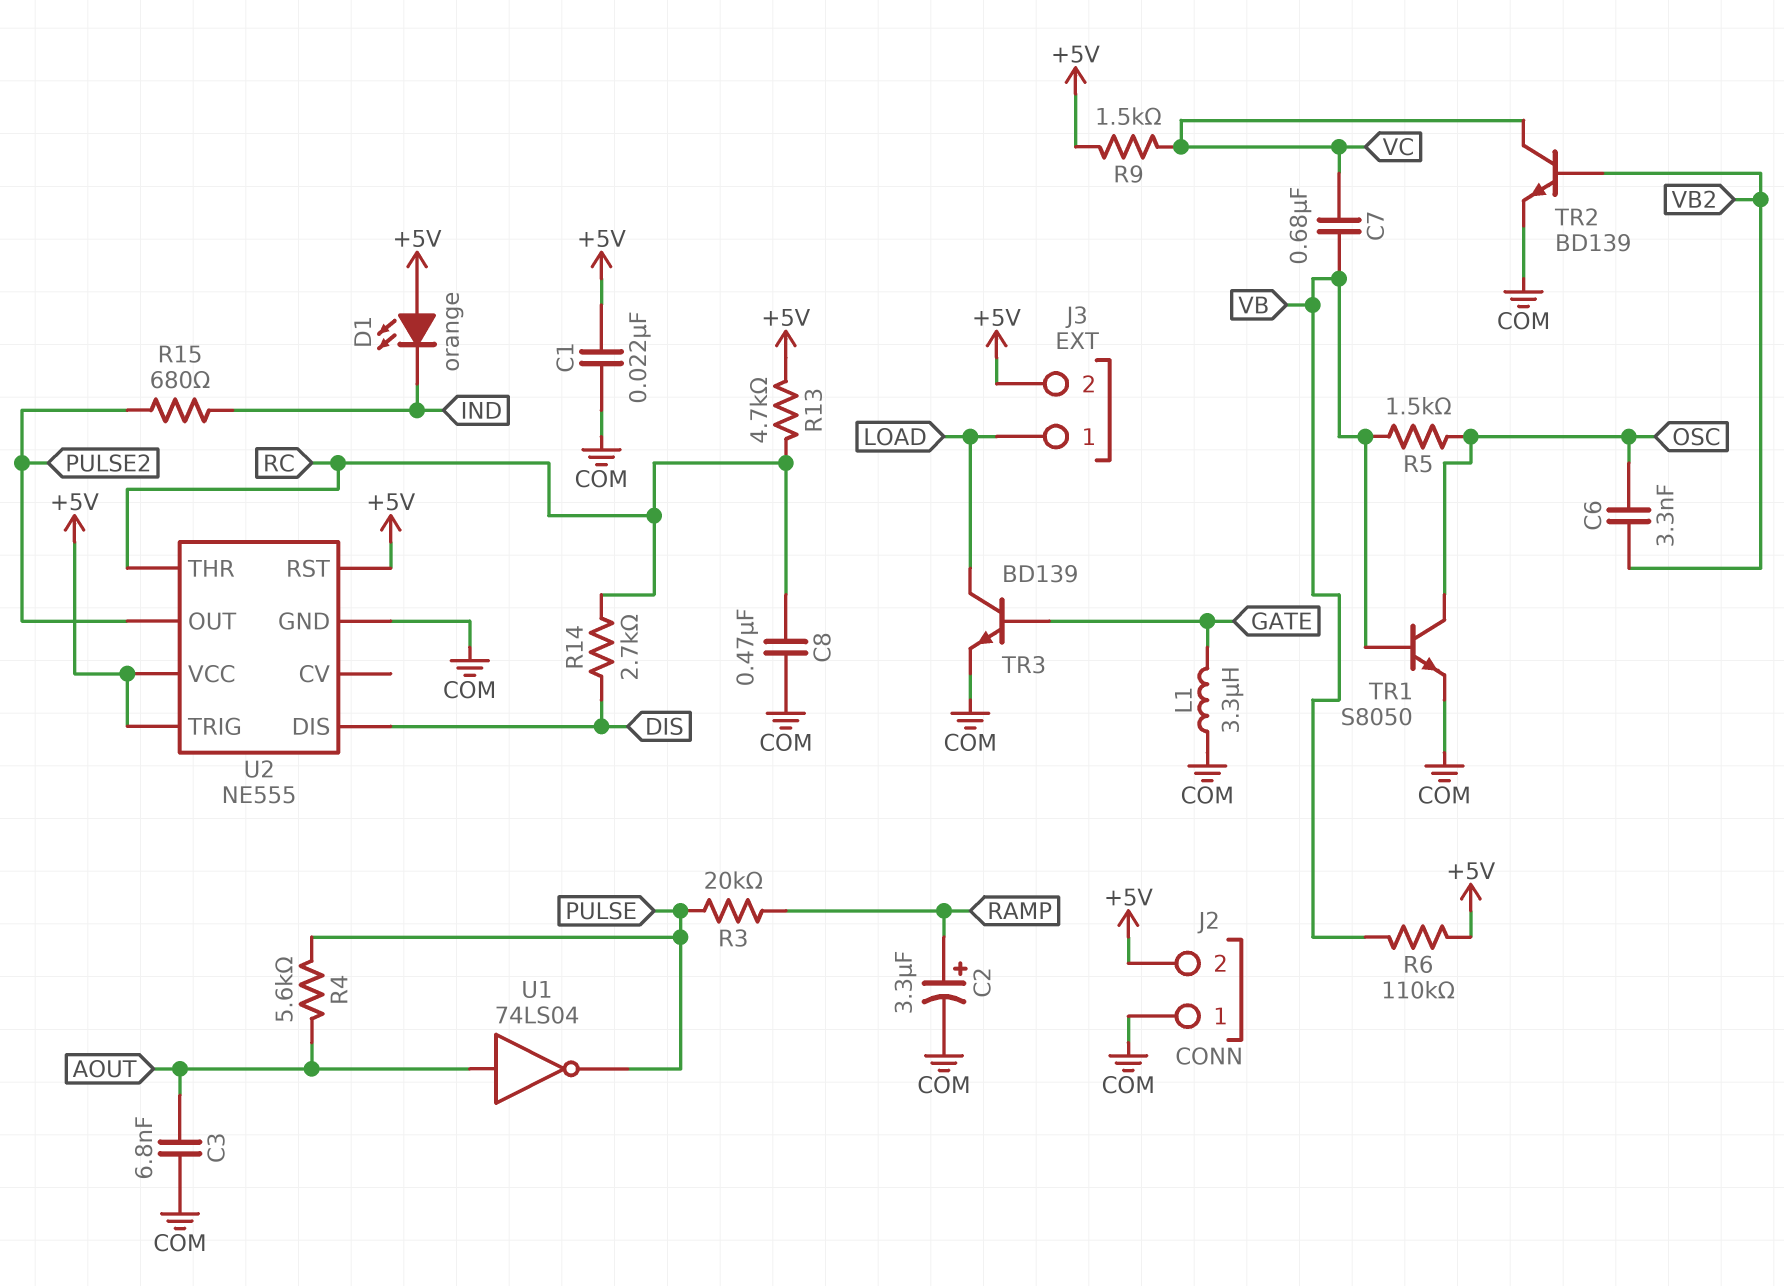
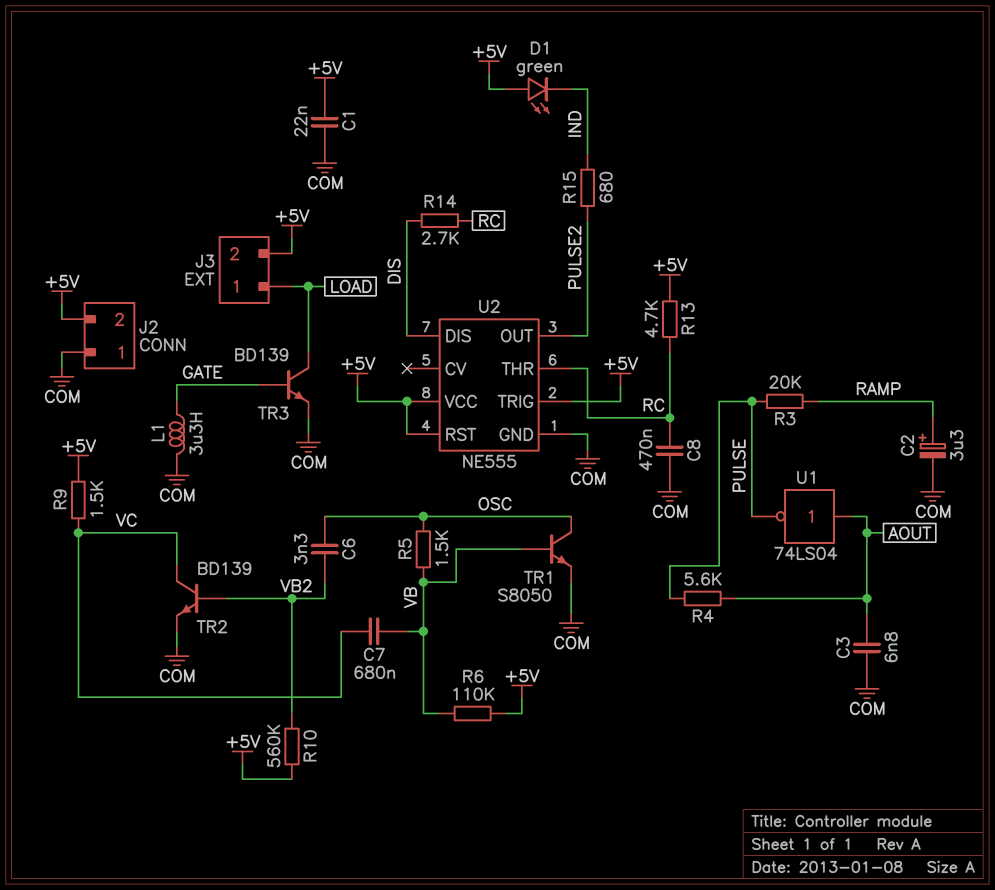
D1: LED orange (A +5V, K IND) -> LED green (A +5V, K IND)
R10: none -> 560k (+5V, VB2)

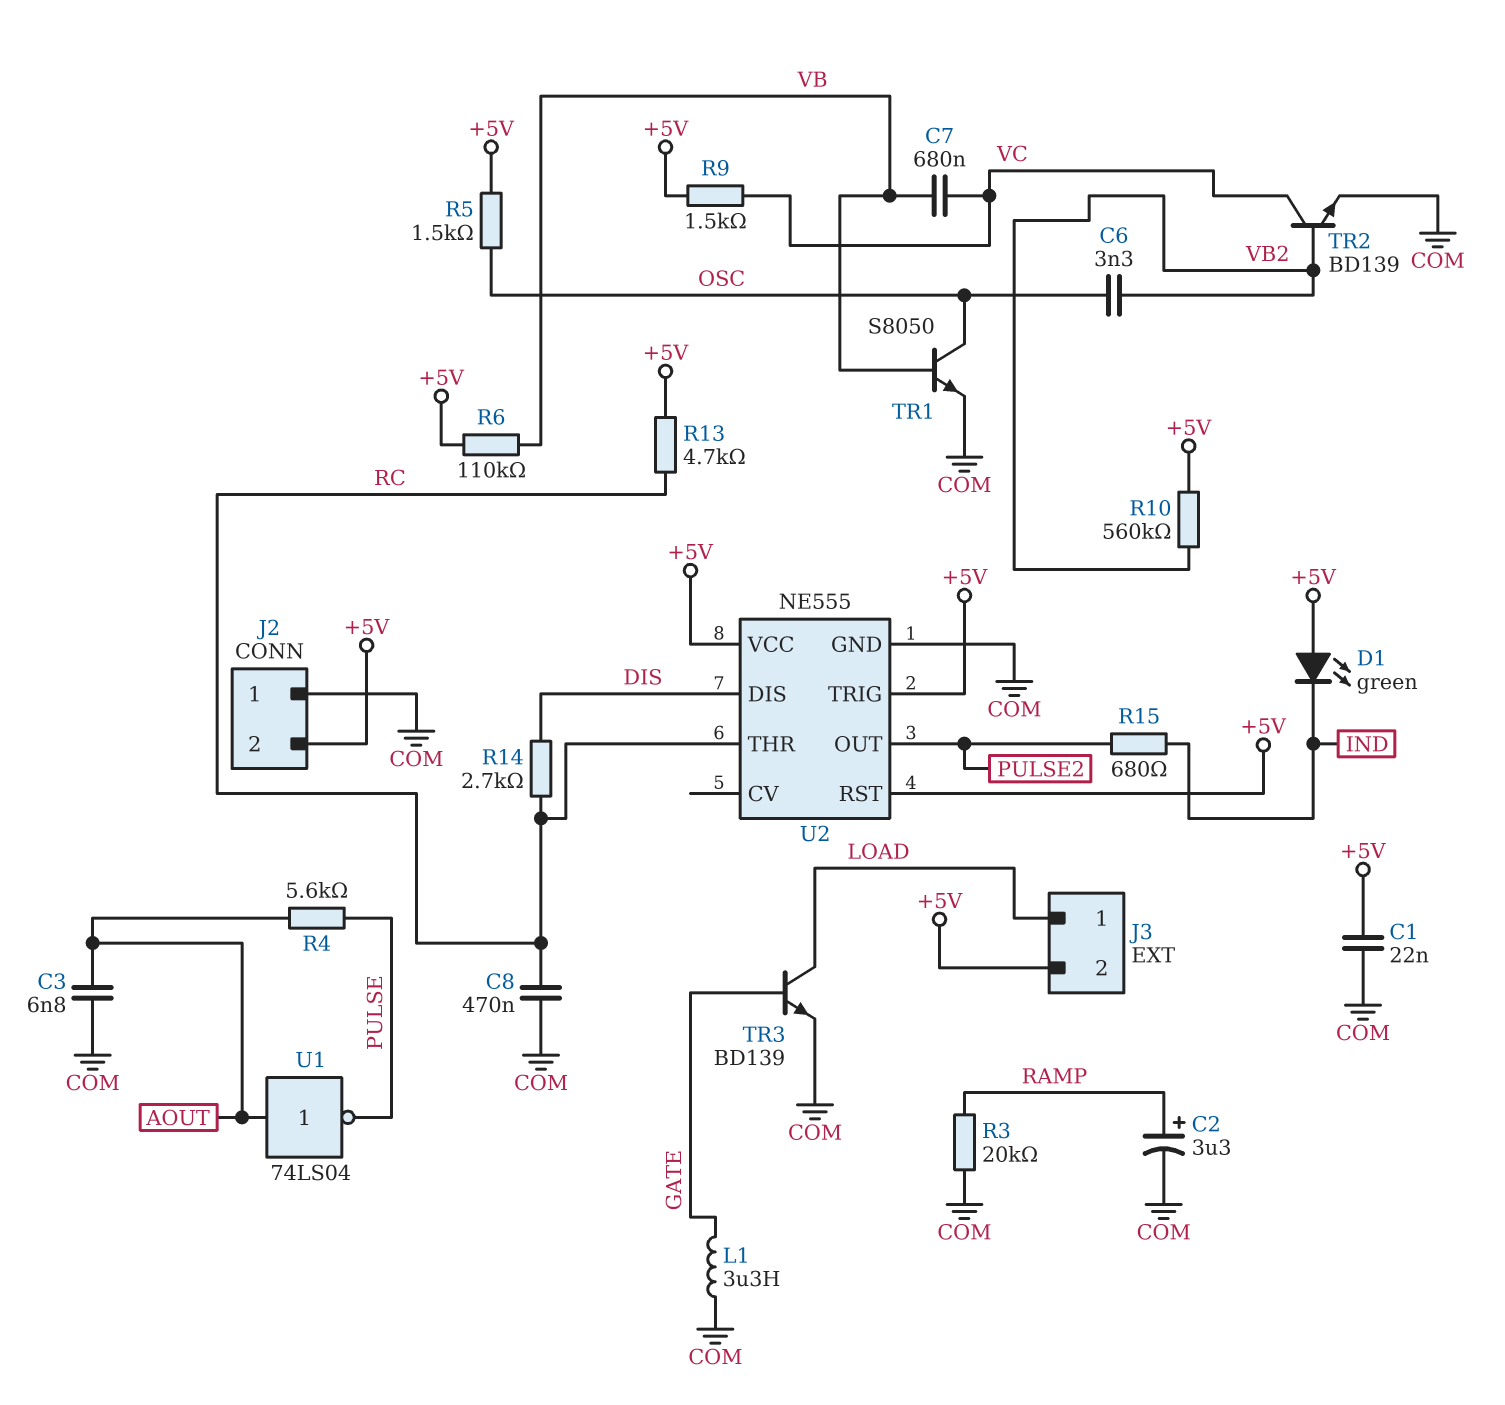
R3: 20k (PULSE, RAMP) -> 20k (COM, RAMP)
R5: 1.5k (OSC, VB) -> 1.5k (+5V, OSC)

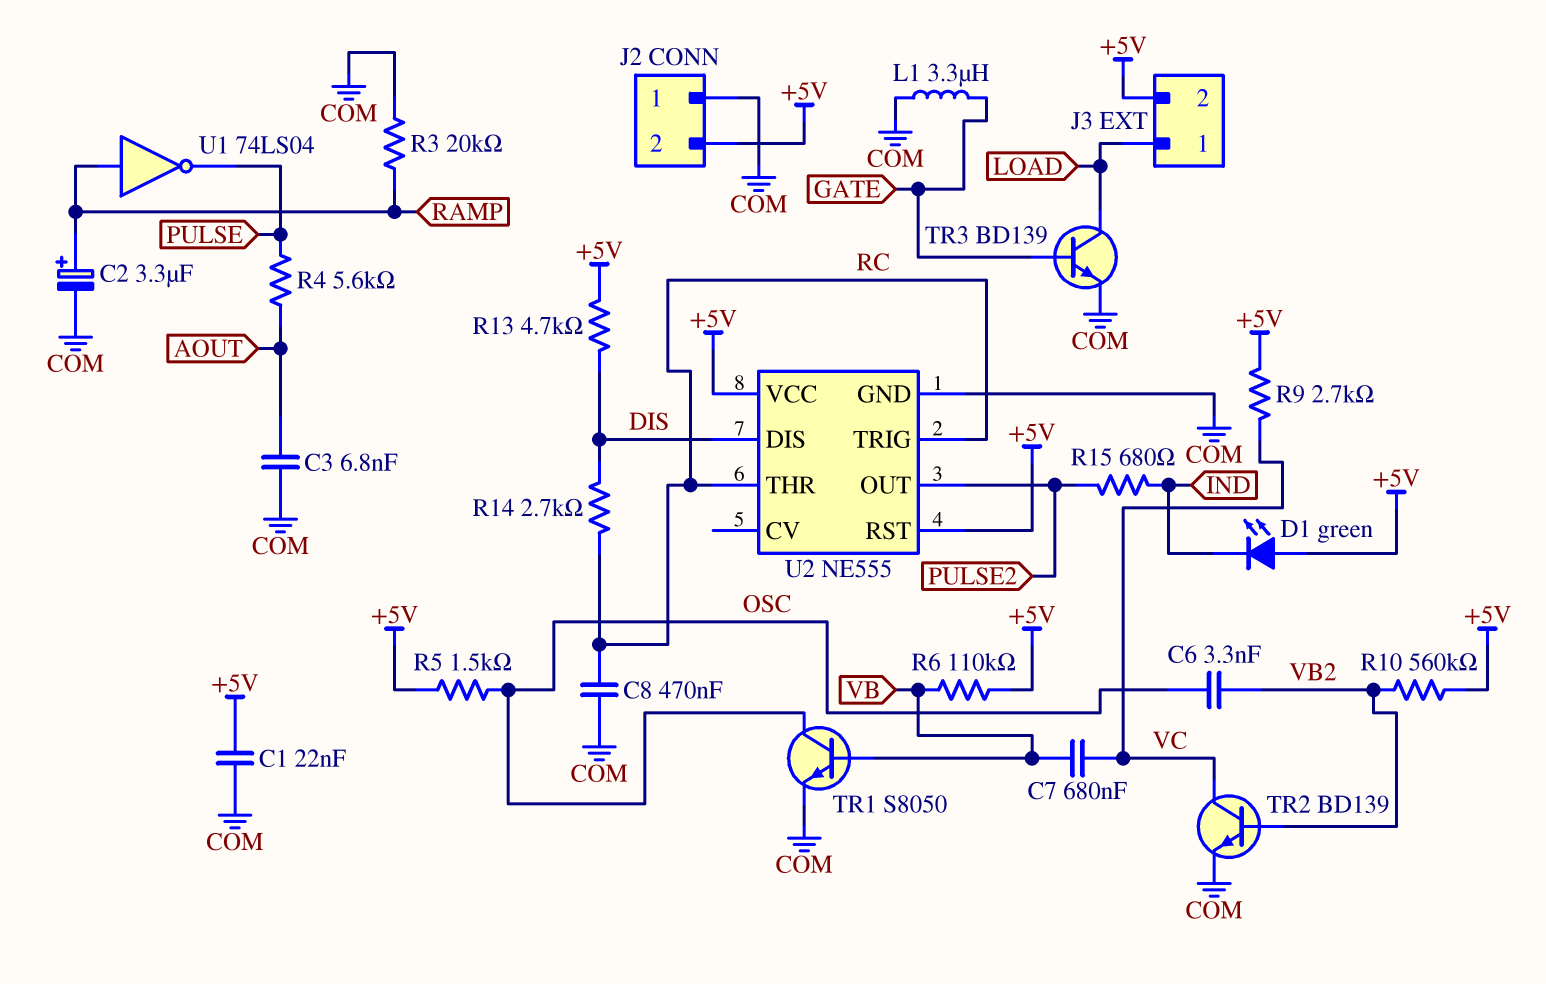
R9: 1.5k (+5V, VC) -> 2.7k (+5V, VC)
R13: 4.7k (+5V, RC) -> 4.7k (+5V, DIS)
U1: NOT 74LS04 (in AOUT, out PULSE) -> NOT 74LS04 (in RAMP, out PULSE)
U2 pin TRIG: +5V -> RC

